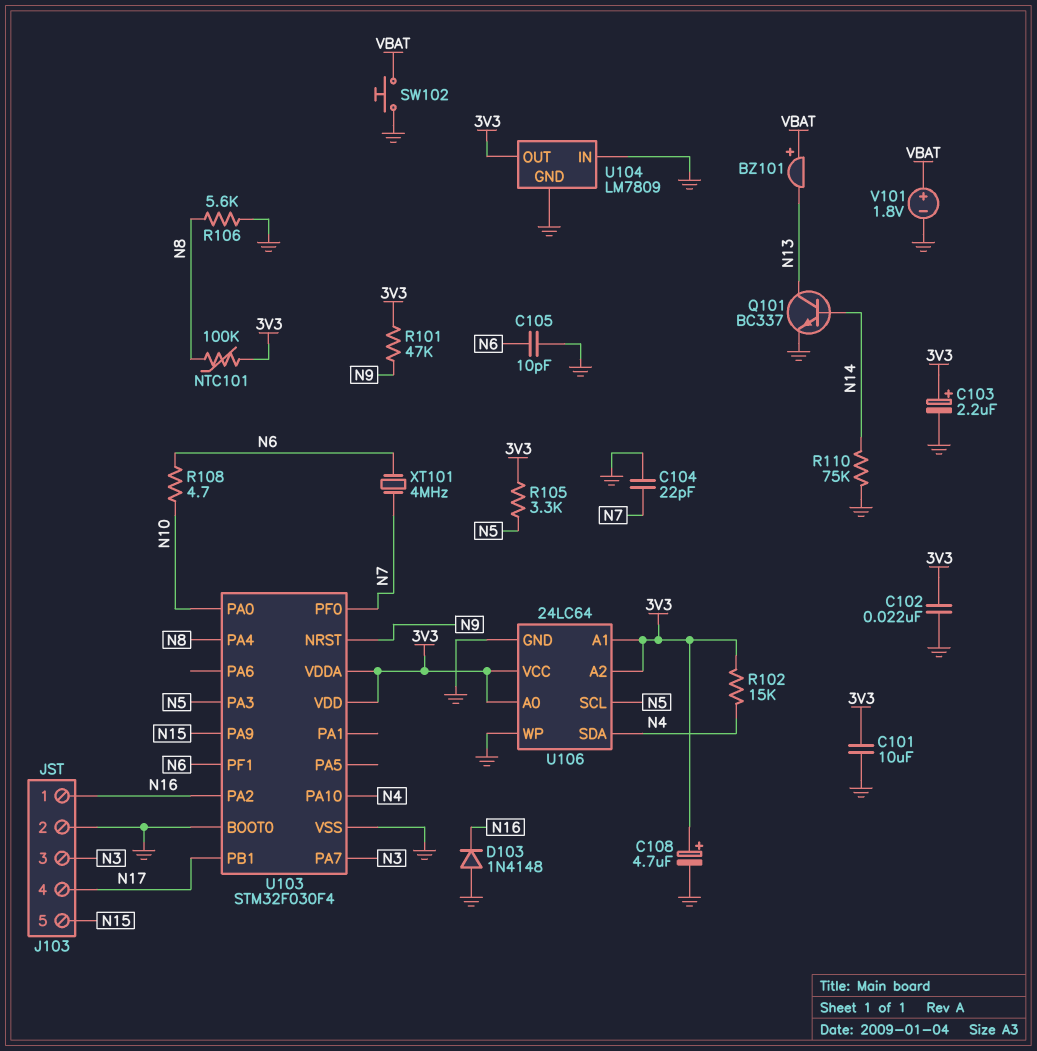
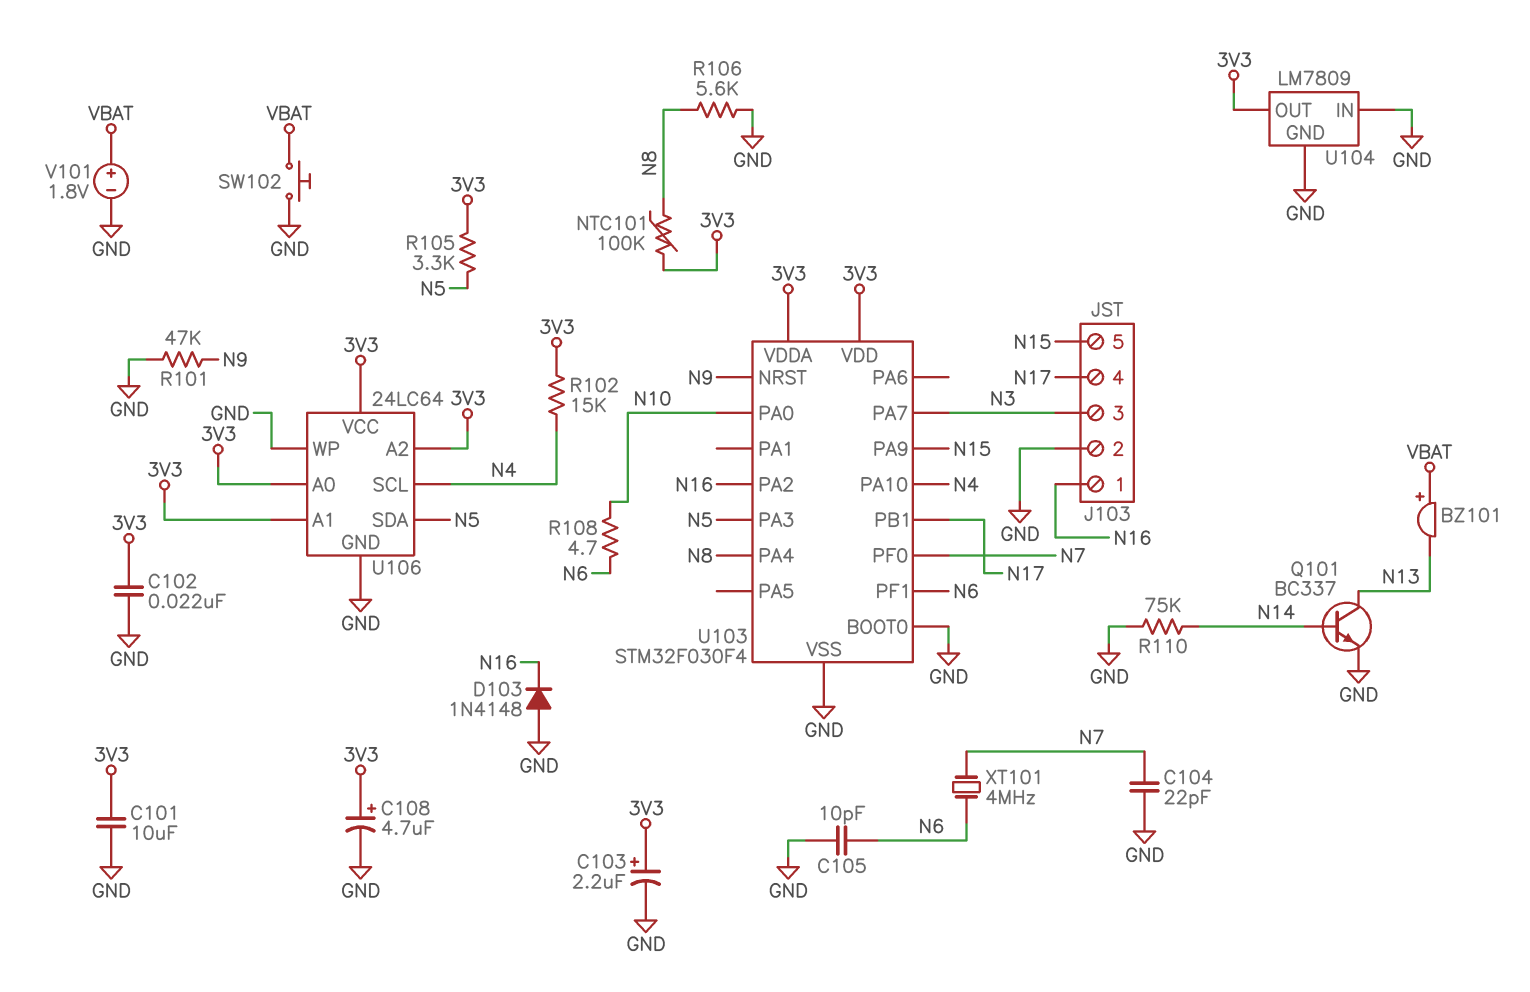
R101: 47k (3V3, N9) -> 47k (GND, N9)
U106 pin SCL: N5 -> N4
U106 pin SDA: N4 -> N5

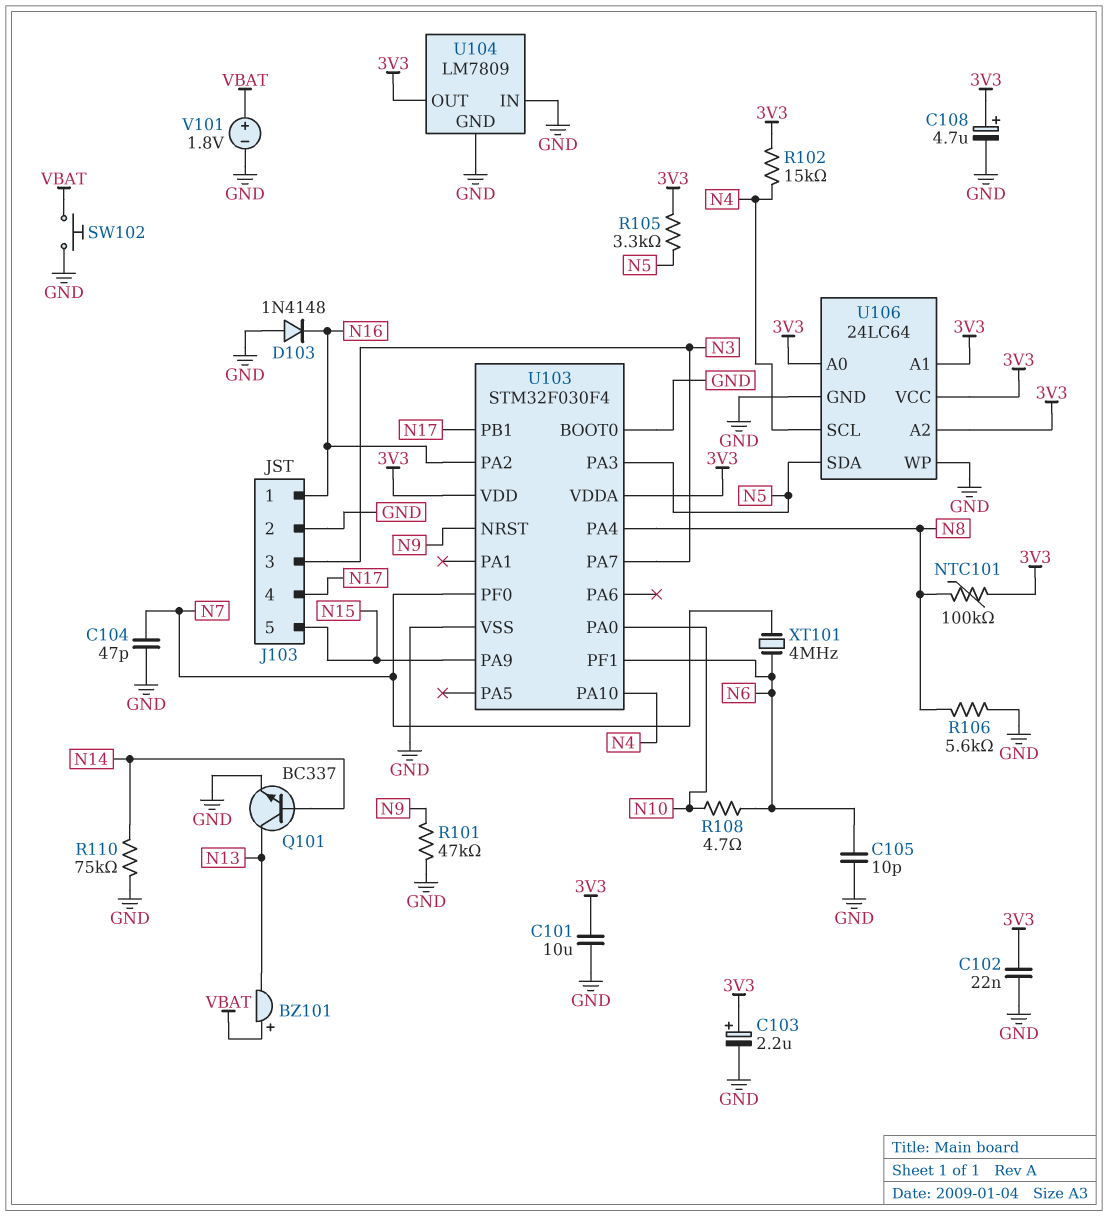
C104: 22pF (GND, N7) -> 47pF (GND, N7)

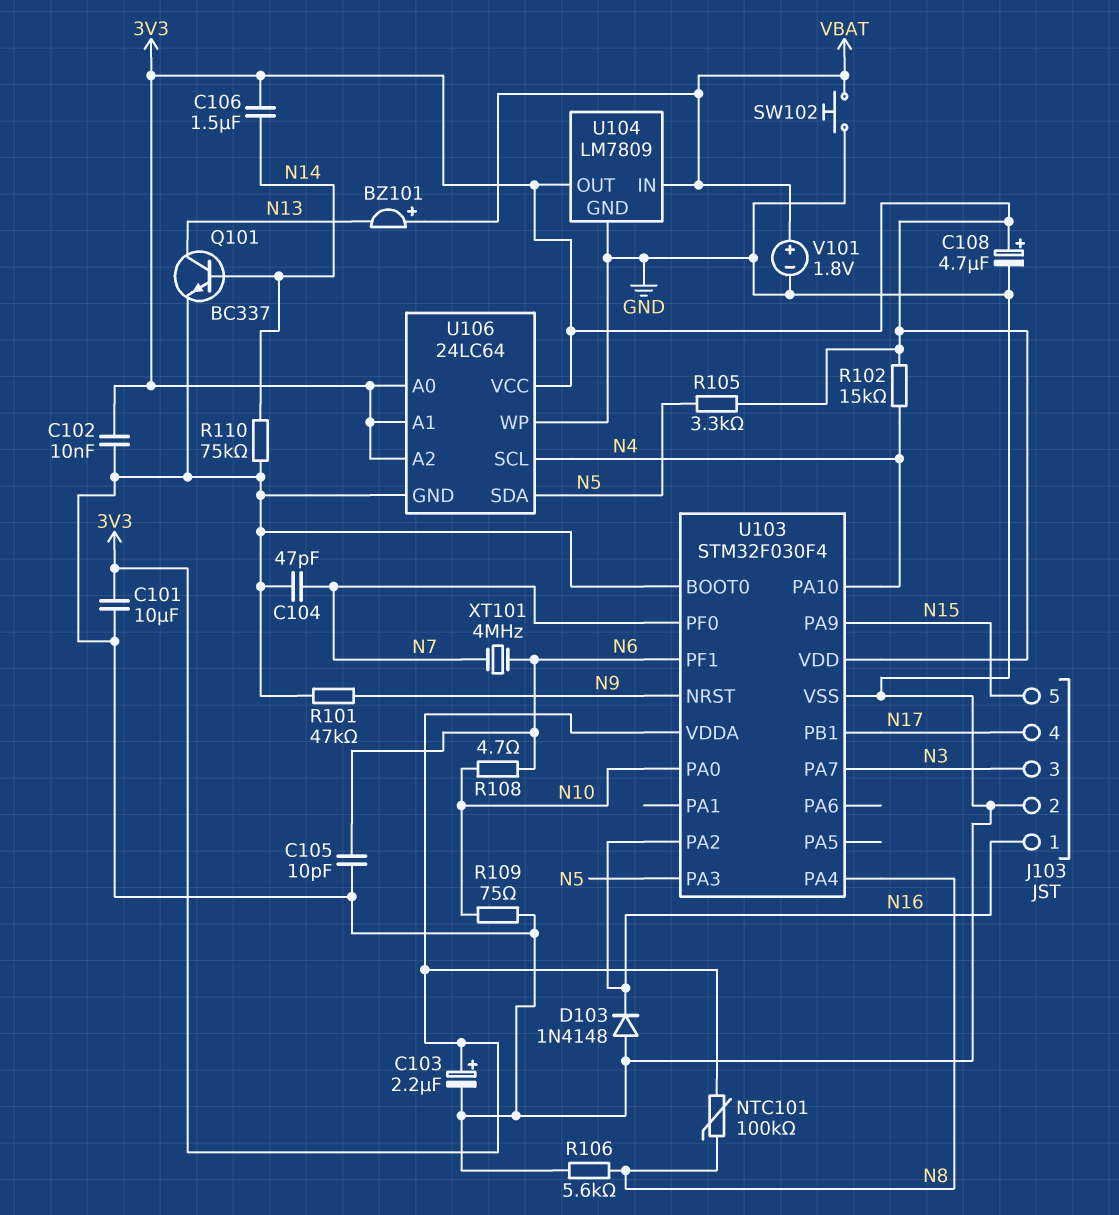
C102: 22nF (3V3, GND) -> 10nF (3V3, GND)
C106: none -> 1.5uF (3V3, N14)
R109: none -> 75 (GND, N10)
U104 pin IN: GND -> VBAT

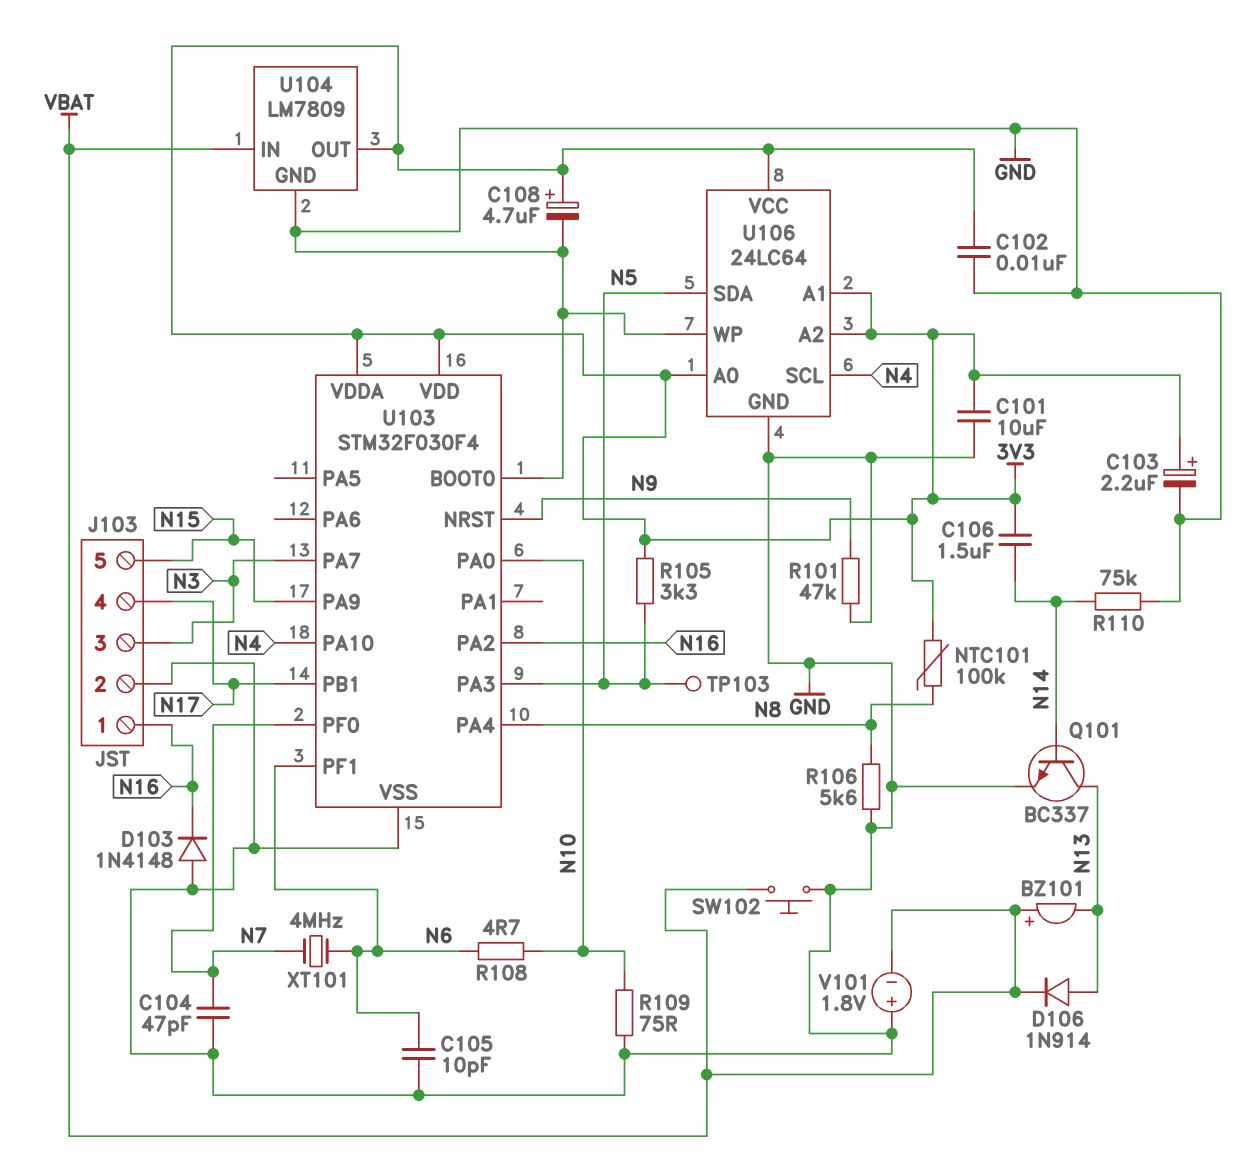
D106: none -> diode 1N914 (A N13, K VBAT)
R102: 15k (3V3, N4) -> none
TP103: none -> test point (N5)
V101: 1.8V (plus VBAT, minus GND) -> 1.8V (plus GND, minus VBAT)

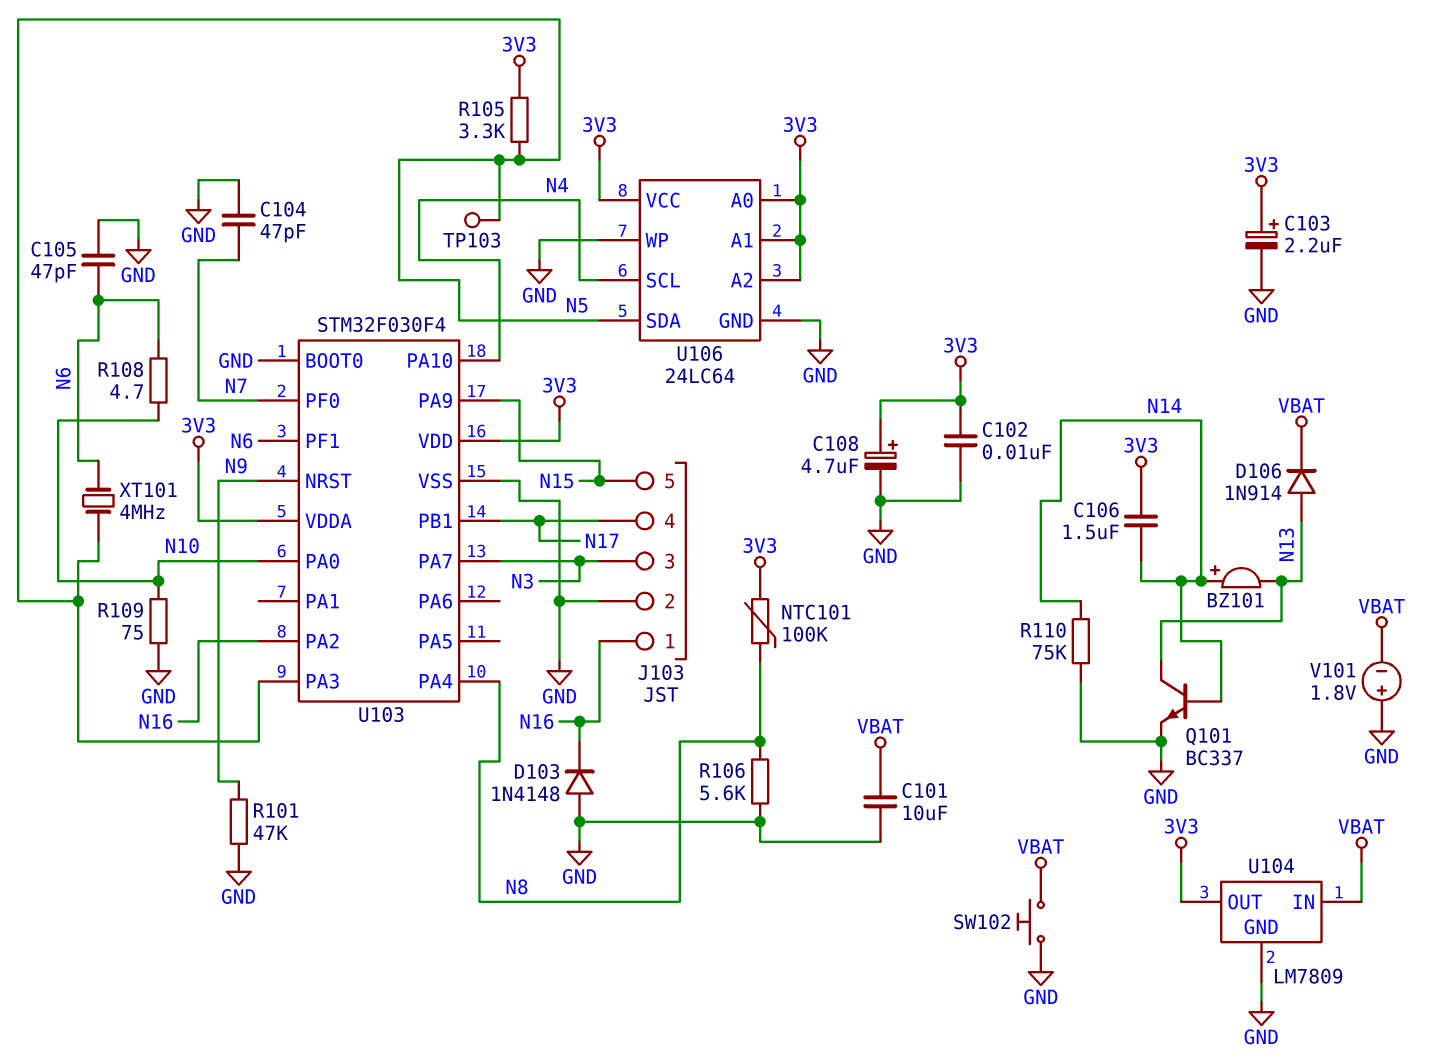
BZ101: buzzer (plus VBAT, minus N13) -> buzzer (plus N14, minus N13)
C101: 10uF (3V3, GND) -> 10uF (GND, VBAT)
C105: 10pF (GND, N6) -> 47pF (GND, N6)
XT101: 4MHz (N6, N7) -> 4MHz (N5, N6)

